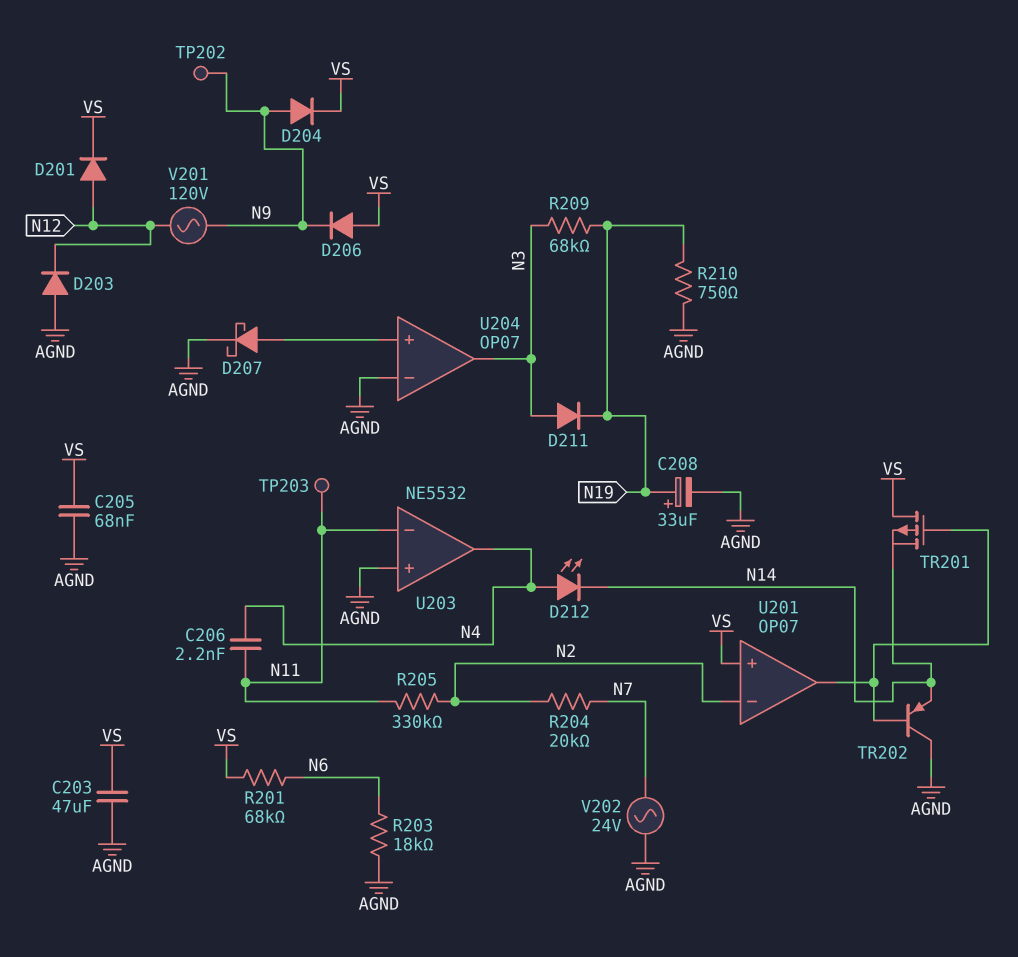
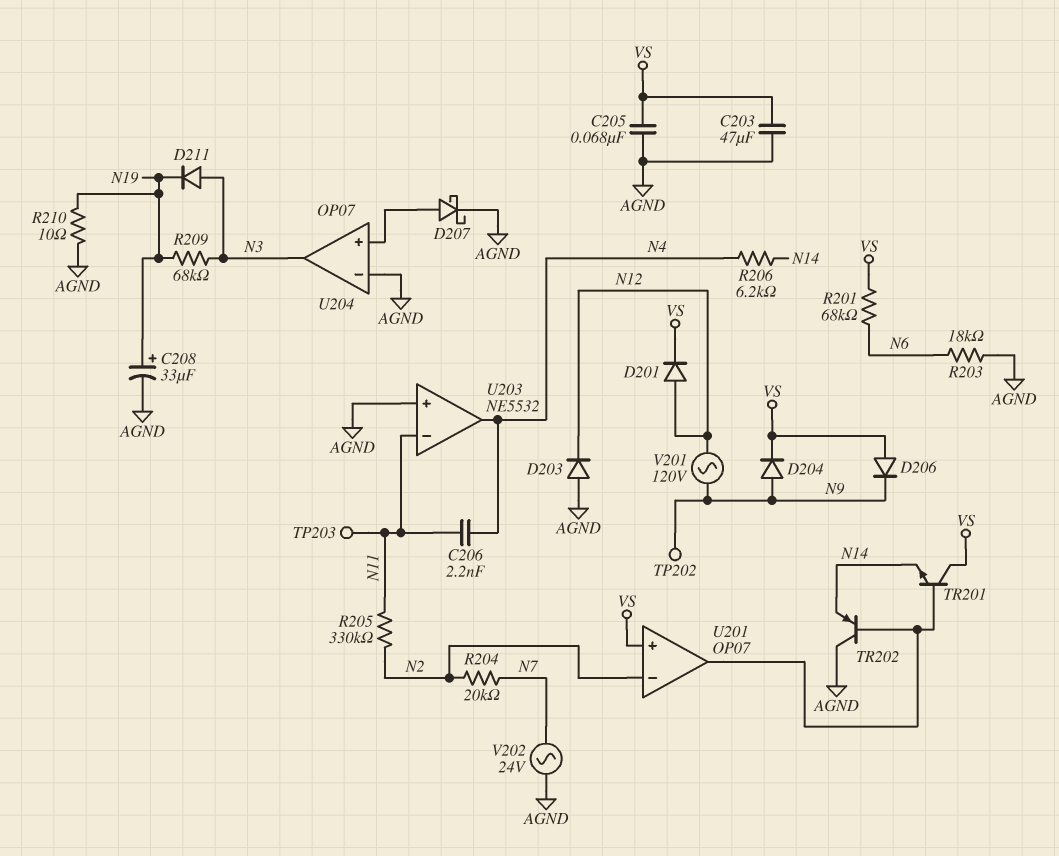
D212: LED (A N4, K N14) -> none
R206: none -> 6.2k (N4, N14)
R210: 750 (AGND, N19) -> 10 (AGND, N19)
TR201: PMOS (G U201/out, D VS, S N14) -> NPN (B U201/out, C VS, E N14)

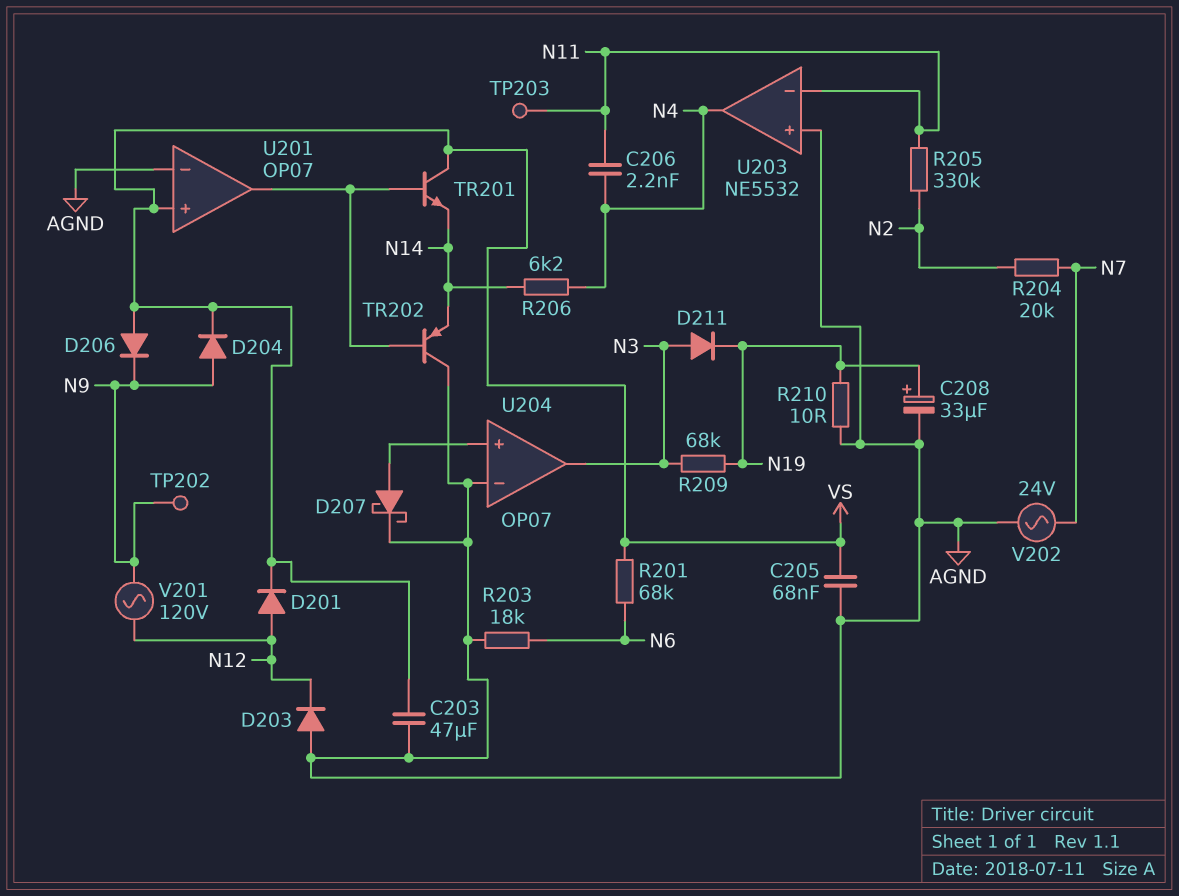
U201 pin in-: N2 -> AGND

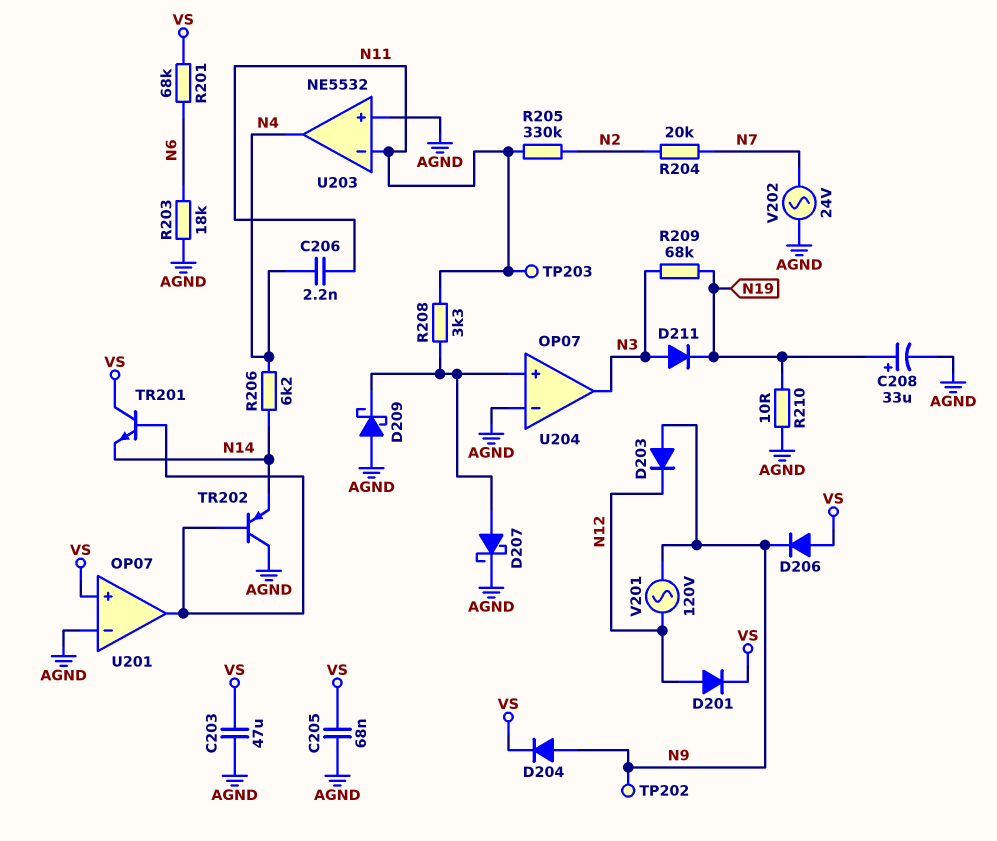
D203: diode (A AGND, K N12) -> diode (A N9, K N12)
D209: none -> schottky (A AGND, K U204/in+)
R208: none -> 3.3k (N11, U204/in+)

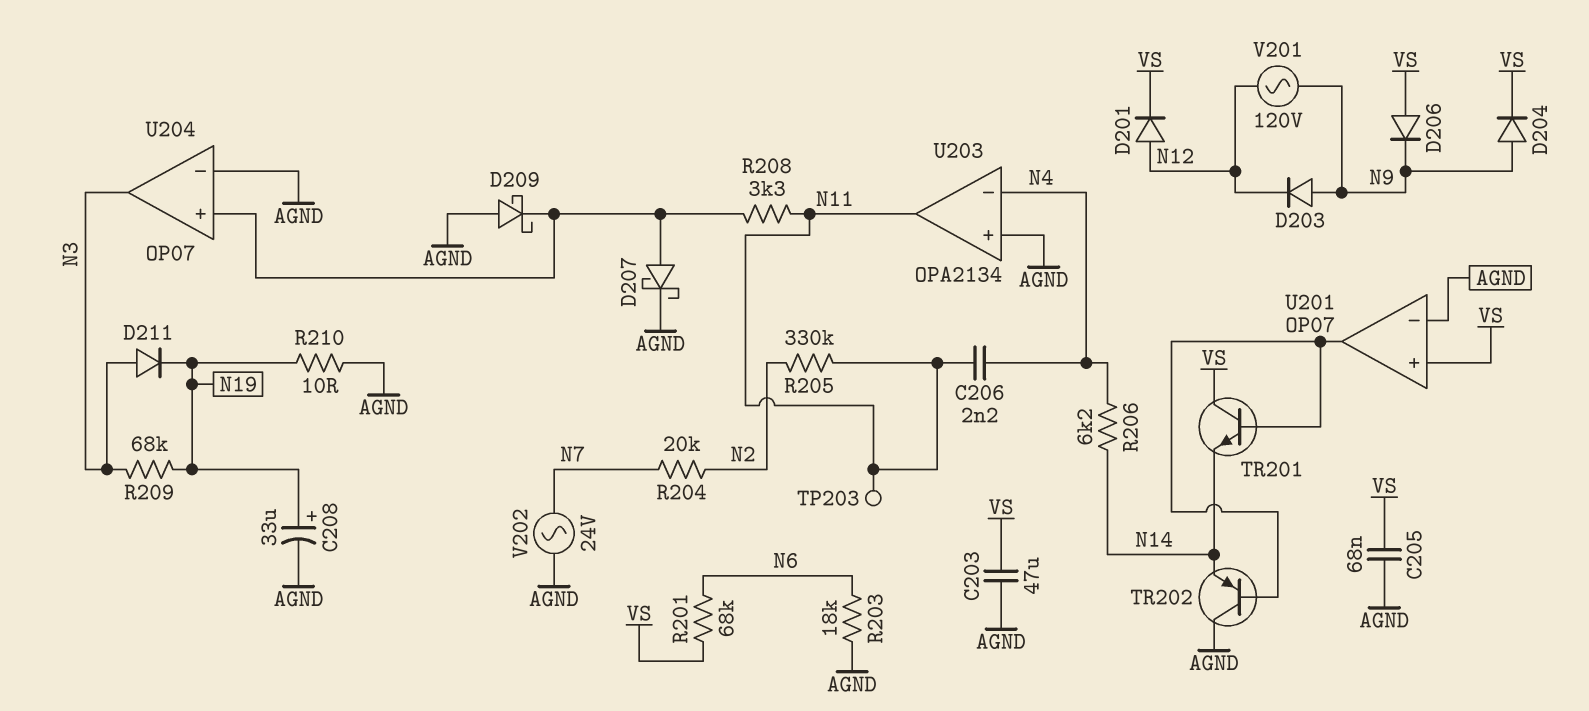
TP202: test point (N9) -> none
U203: NE5532 -> OPA2134
U203 pin in-: N11 -> N4
U203 pin out: N4 -> N11

